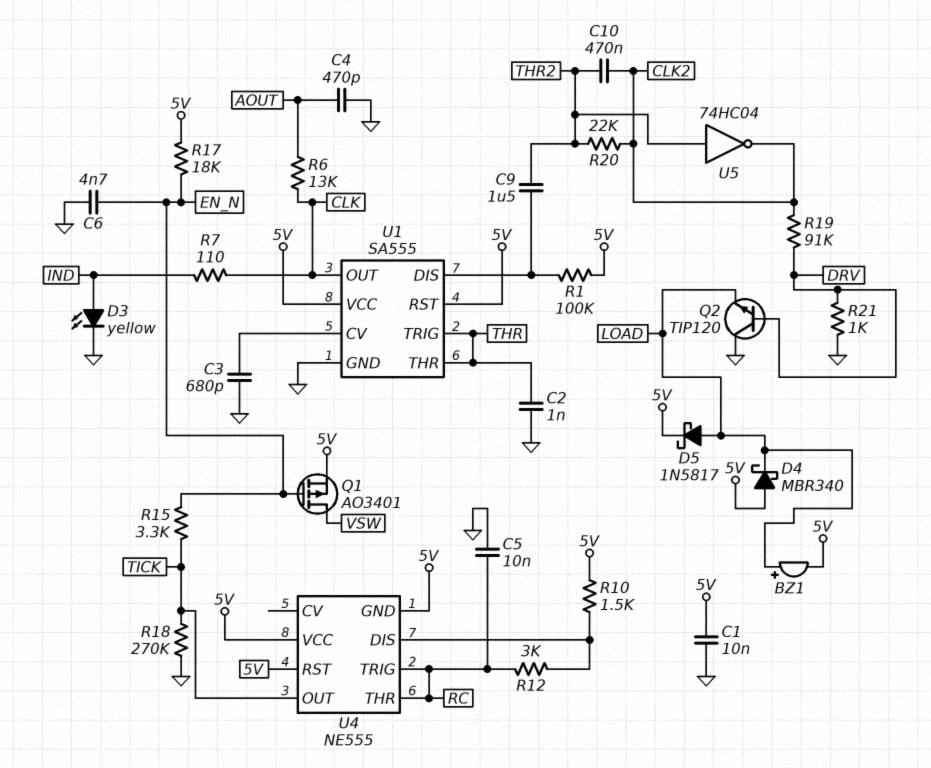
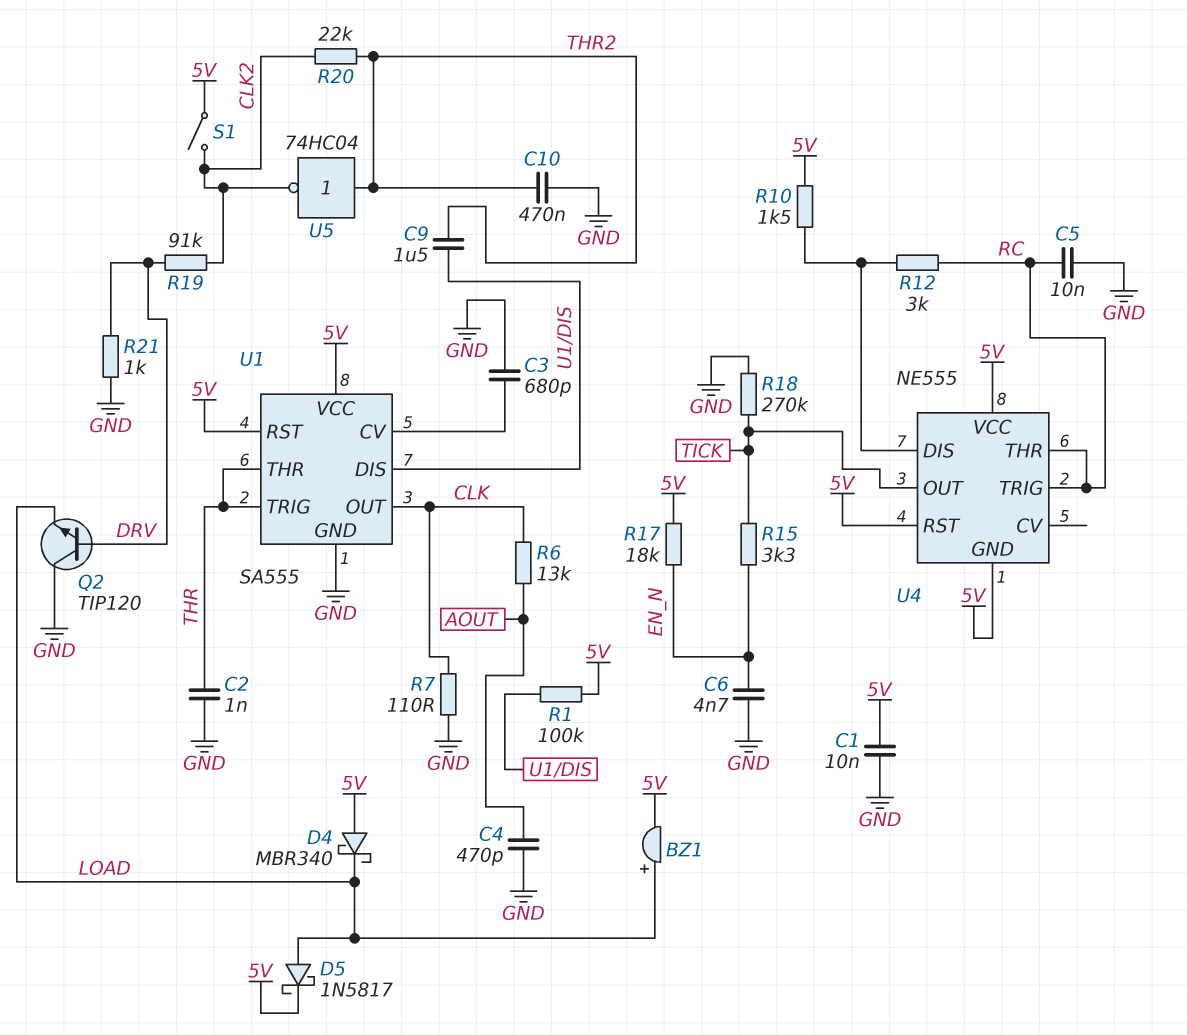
C10: 470nF (CLK2, THR2) -> 470nF (GND, THR2)
D3: LED yellow (A IND, K GND) -> none
Q1: PMOS AO3401 (G EN_N, D VSW, S 5V) -> none
R7: 110 (CLK, IND) -> 110 (CLK, GND)
S1: none -> switch (5V, CLK2)

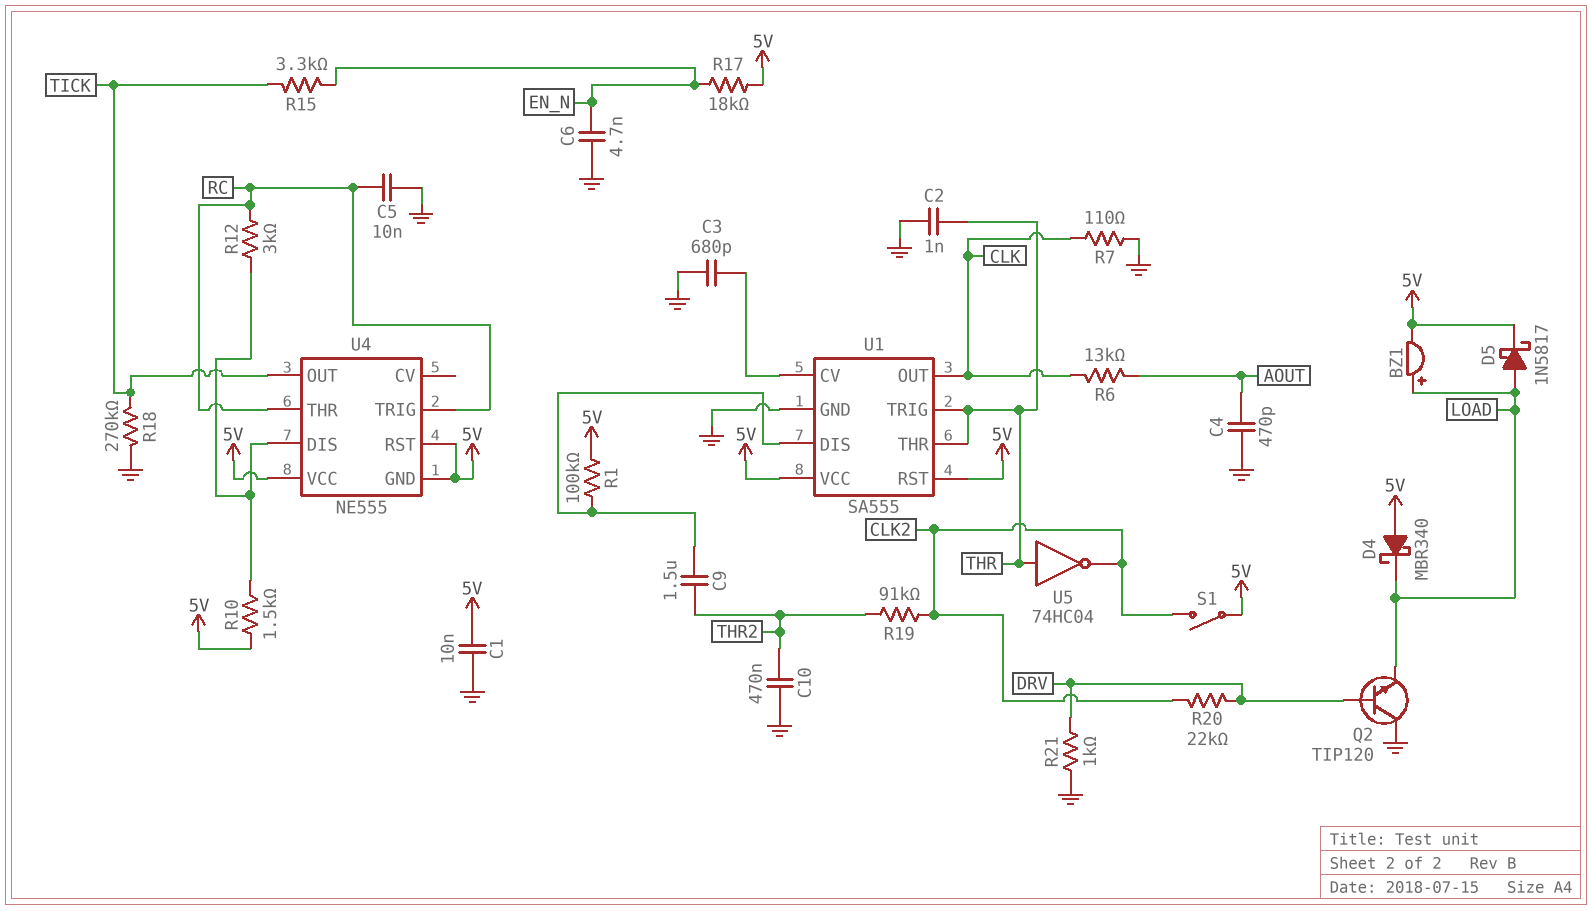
R19: 91k (CLK2, DRV) -> 91k (CLK2, THR2)
R20: 22k (CLK2, THR2) -> 22k (CLK2, DRV)
U5: NOT 74HC04 (in THR2, out CLK2) -> NOT 74HC04 (in THR, out CLK2)

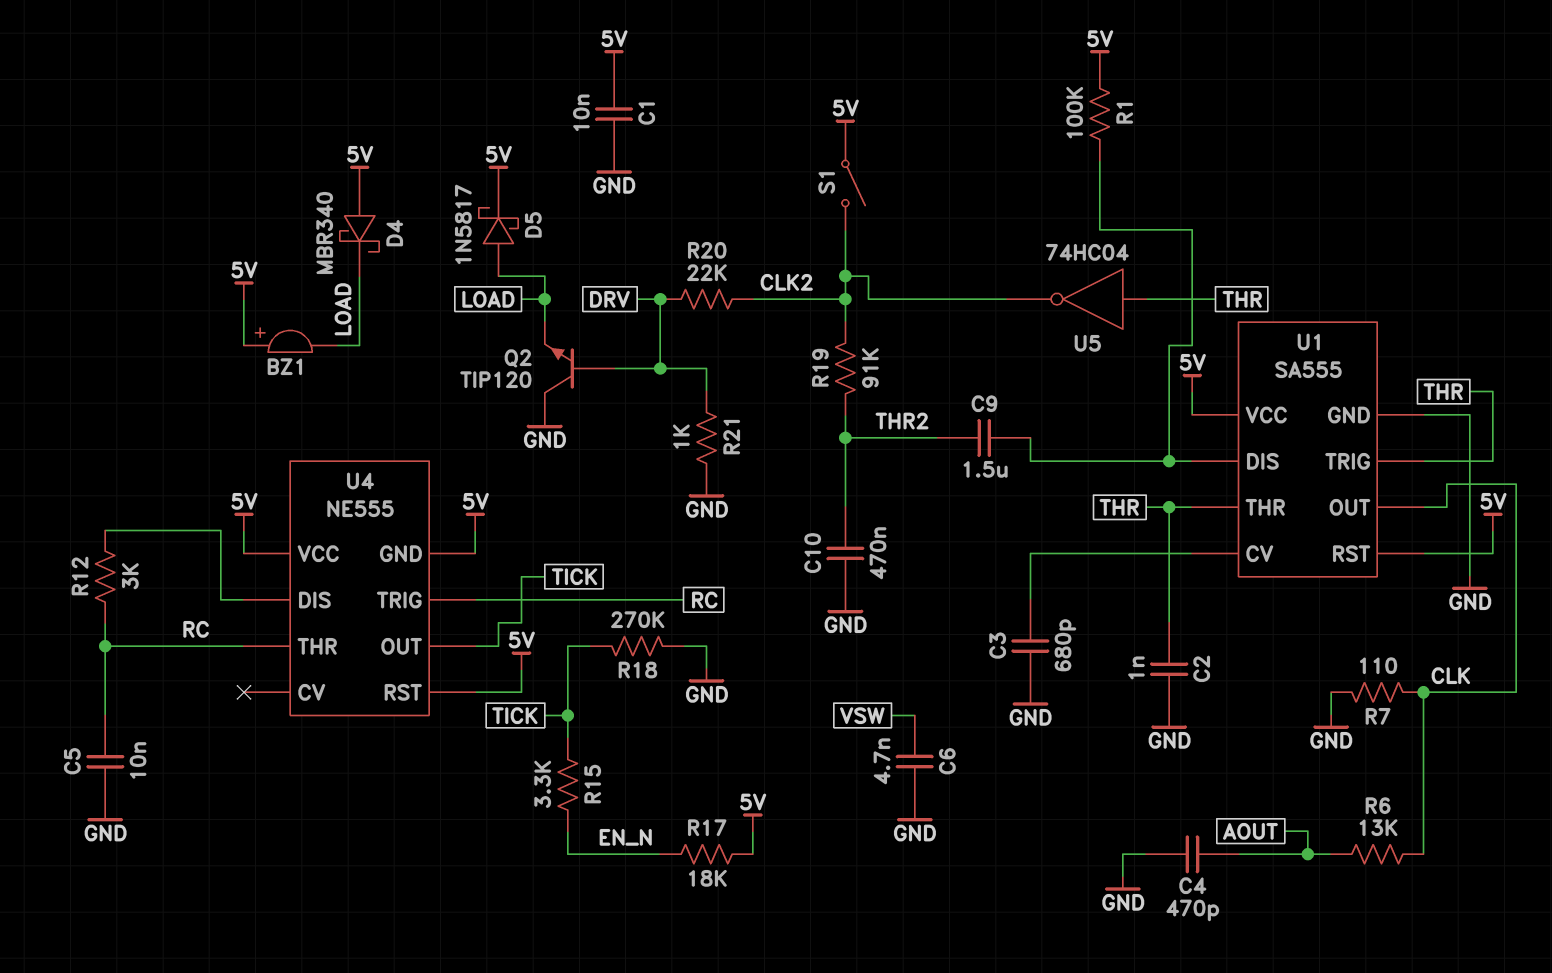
BZ1: buzzer (plus LOAD, minus 5V) -> buzzer (plus 5V, minus LOAD)
C6: 4.7nF (EN_N, GND) -> 4.7nF (GND, VSW)
R10: 1.5k (5V, U4/DIS) -> none

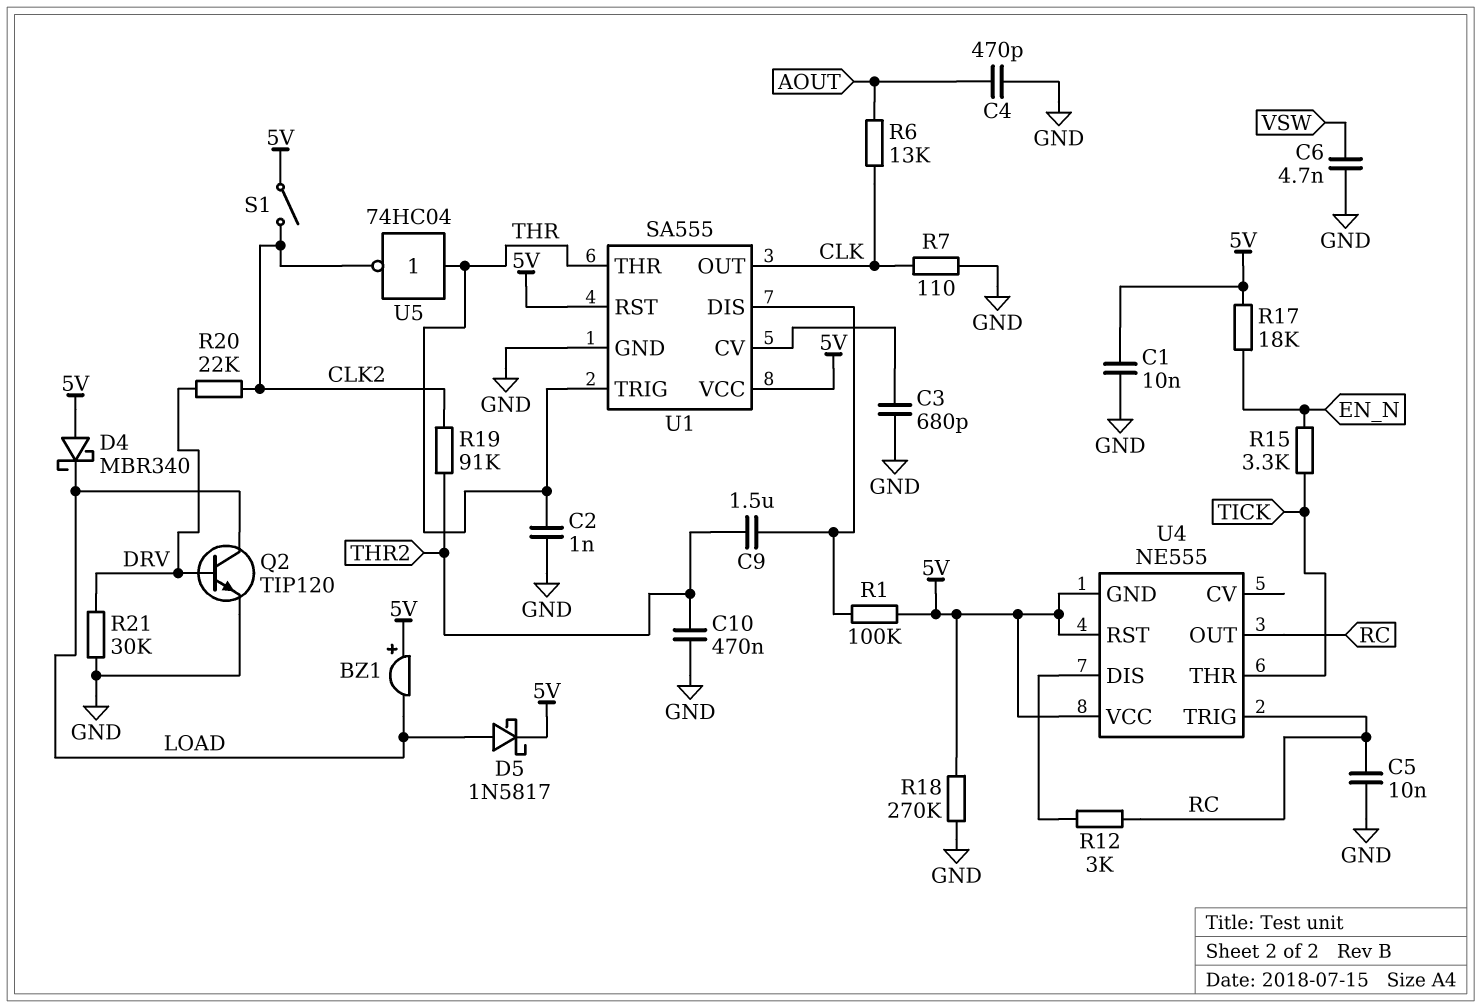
Q2: NPN TIP120 (B DRV, C GND, E LOAD) -> NPN TIP120 (B DRV, C LOAD, E GND)
R18: 270k (GND, TICK) -> 270k (5V, GND)
R21: 1k (DRV, GND) -> 30k (DRV, GND)
U4 pin OUT: TICK -> RC
U4 pin THR: RC -> TICK

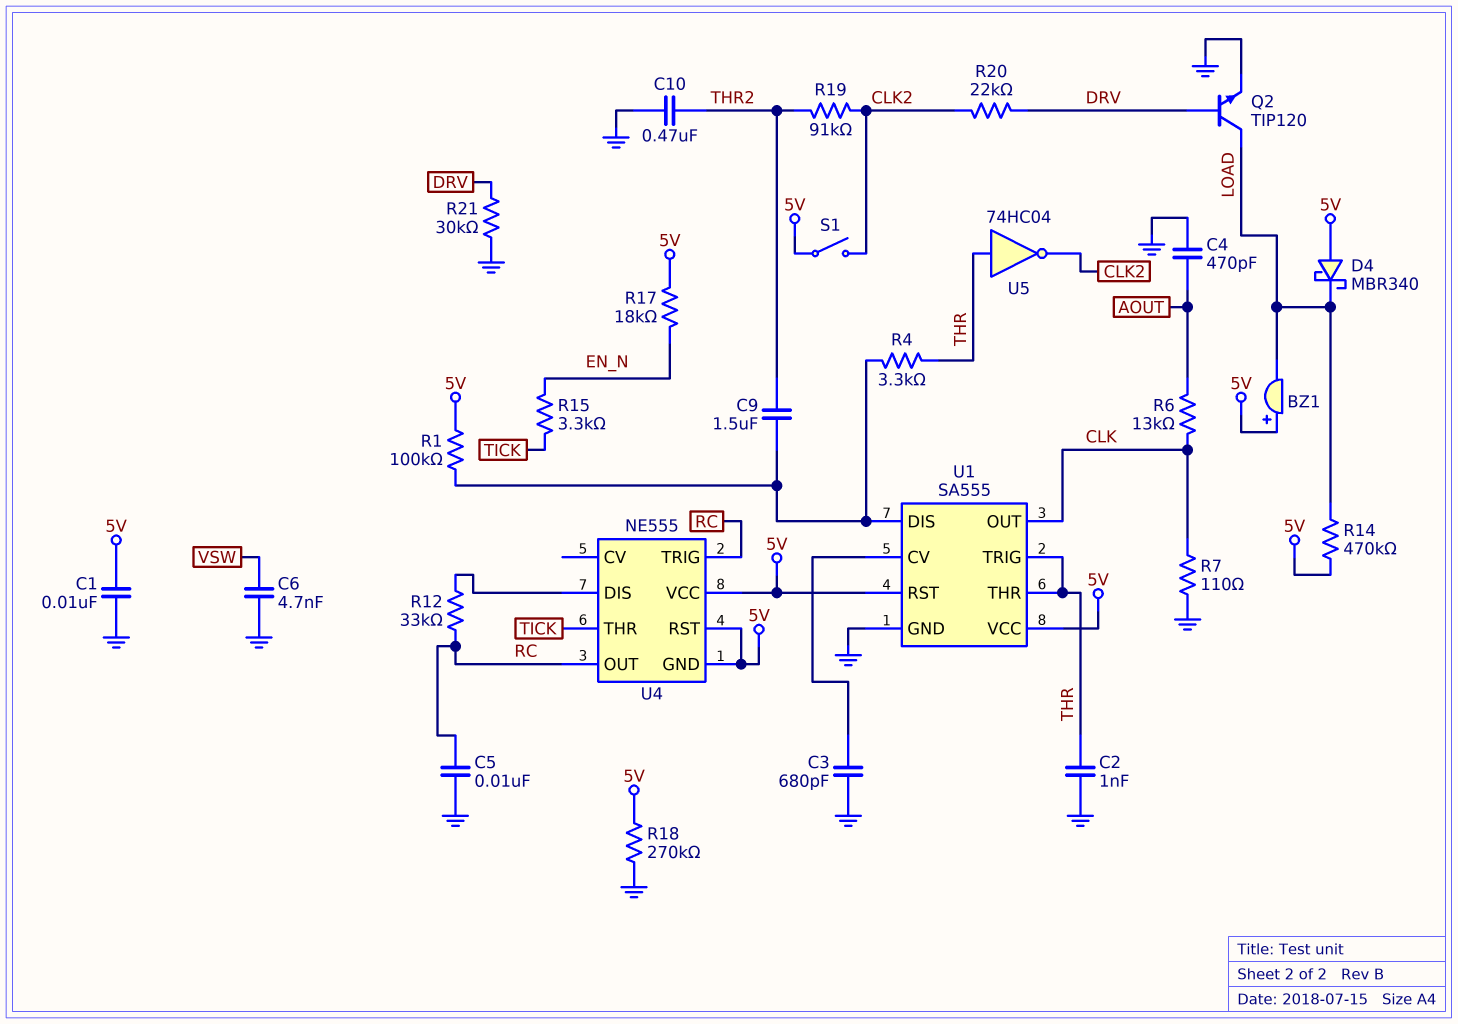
D5: schottky 1N5817 (A LOAD, K 5V) -> none
R4: none -> 3.3k (THR, U1/DIS)
R12: 3k (RC, U4/DIS) -> 33k (RC, U4/DIS)
R14: none -> 470k (5V, LOAD)

